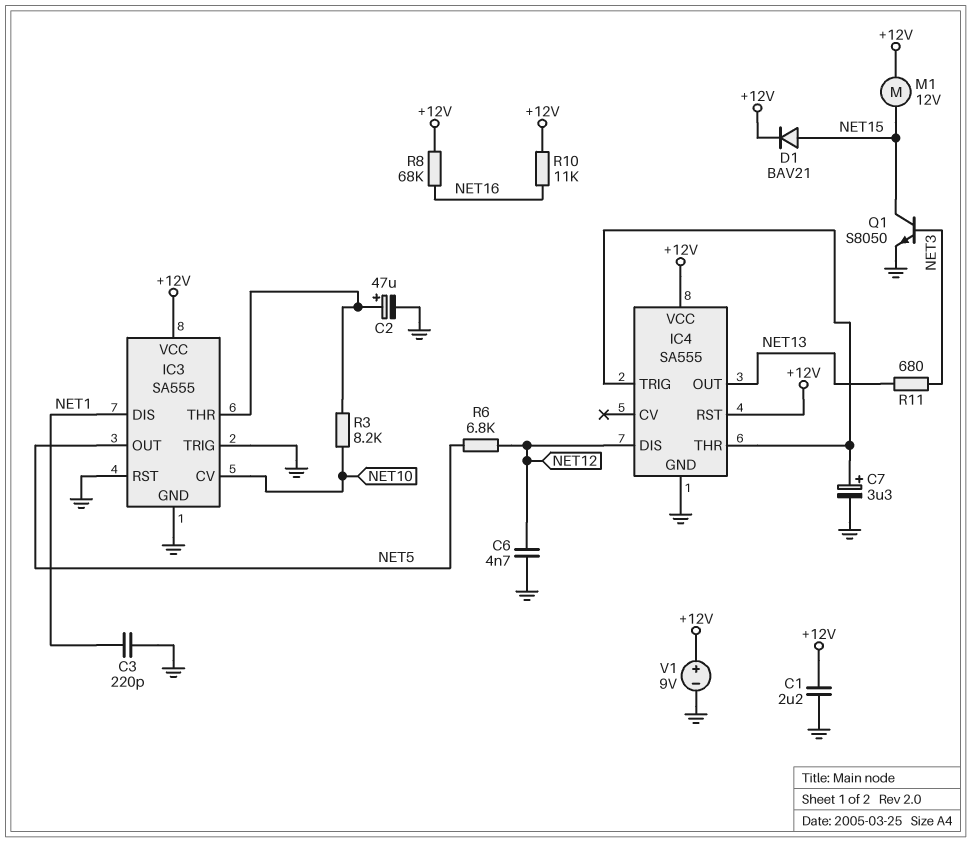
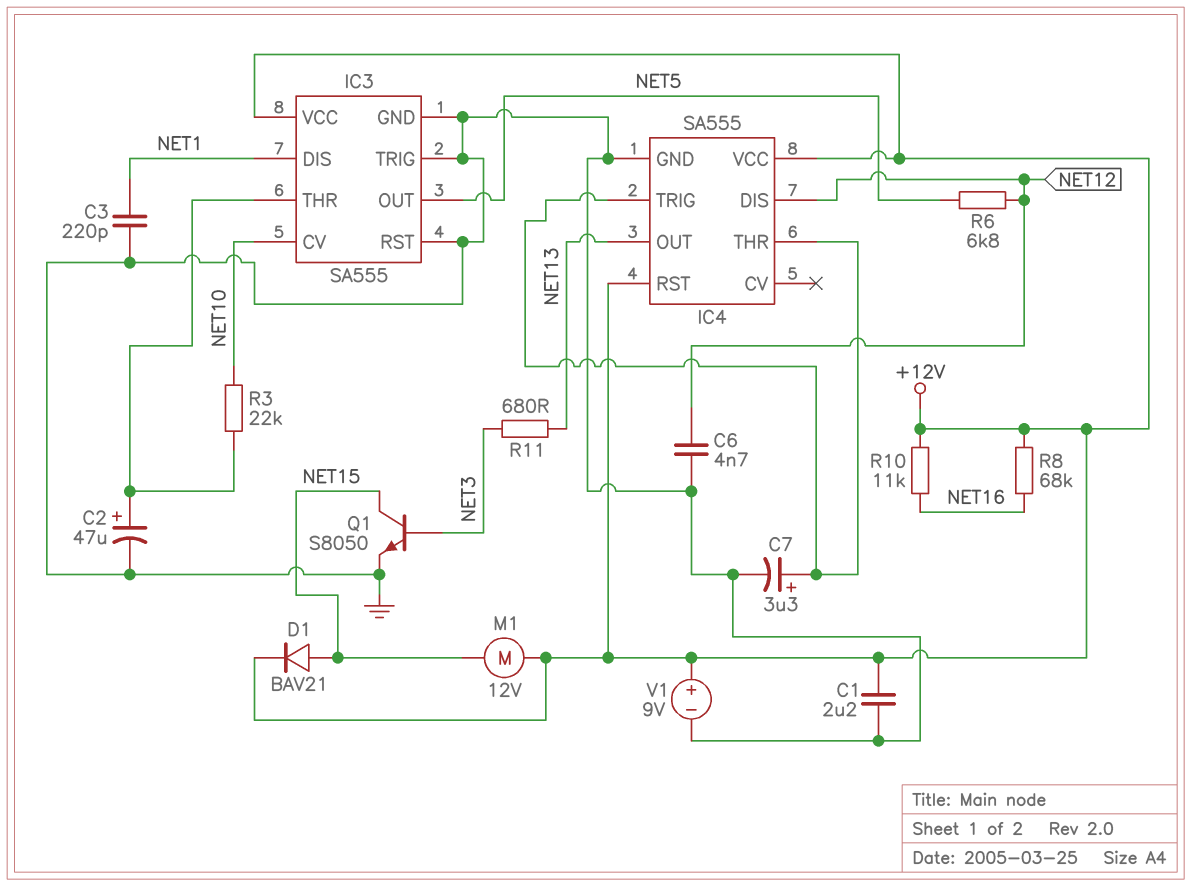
R3: 8.2k (IC3/THR, NET10) -> 22k (IC3/THR, NET10)

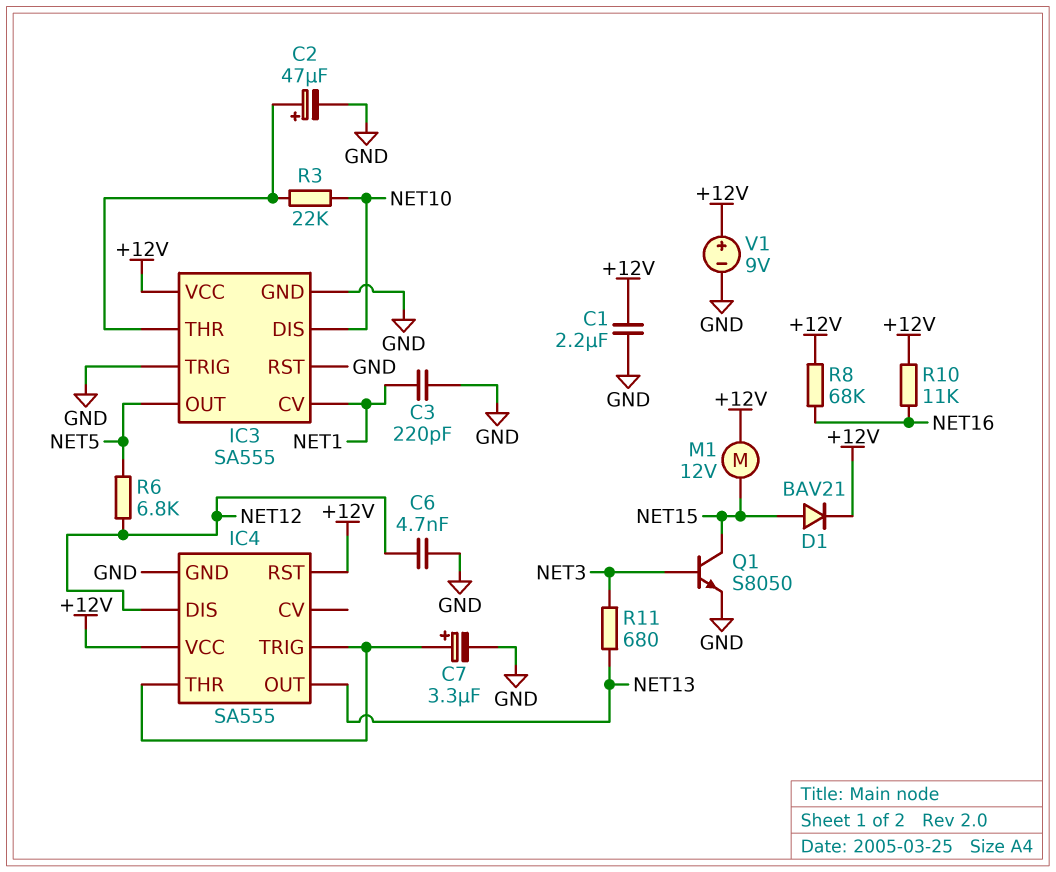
IC3 pin CV: NET10 -> NET1
IC3 pin DIS: NET1 -> NET10

